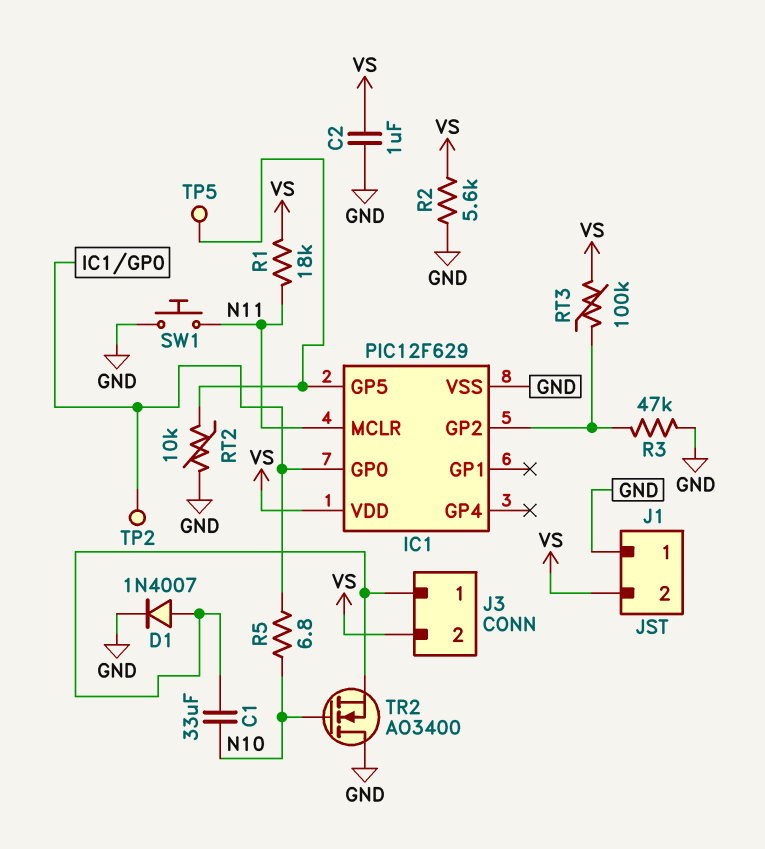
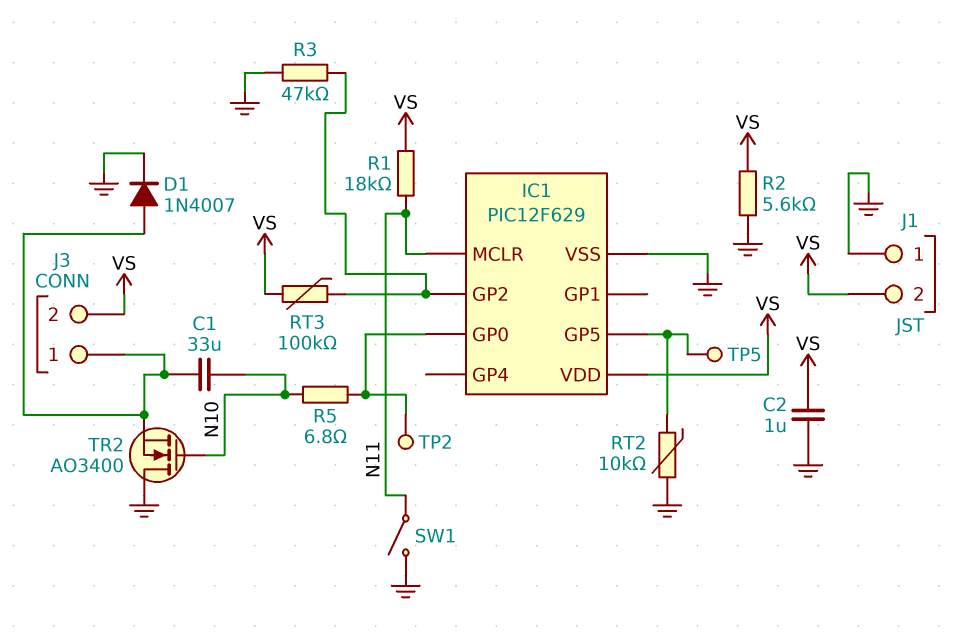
SW1: button (GND, N11) -> switch (GND, N11)

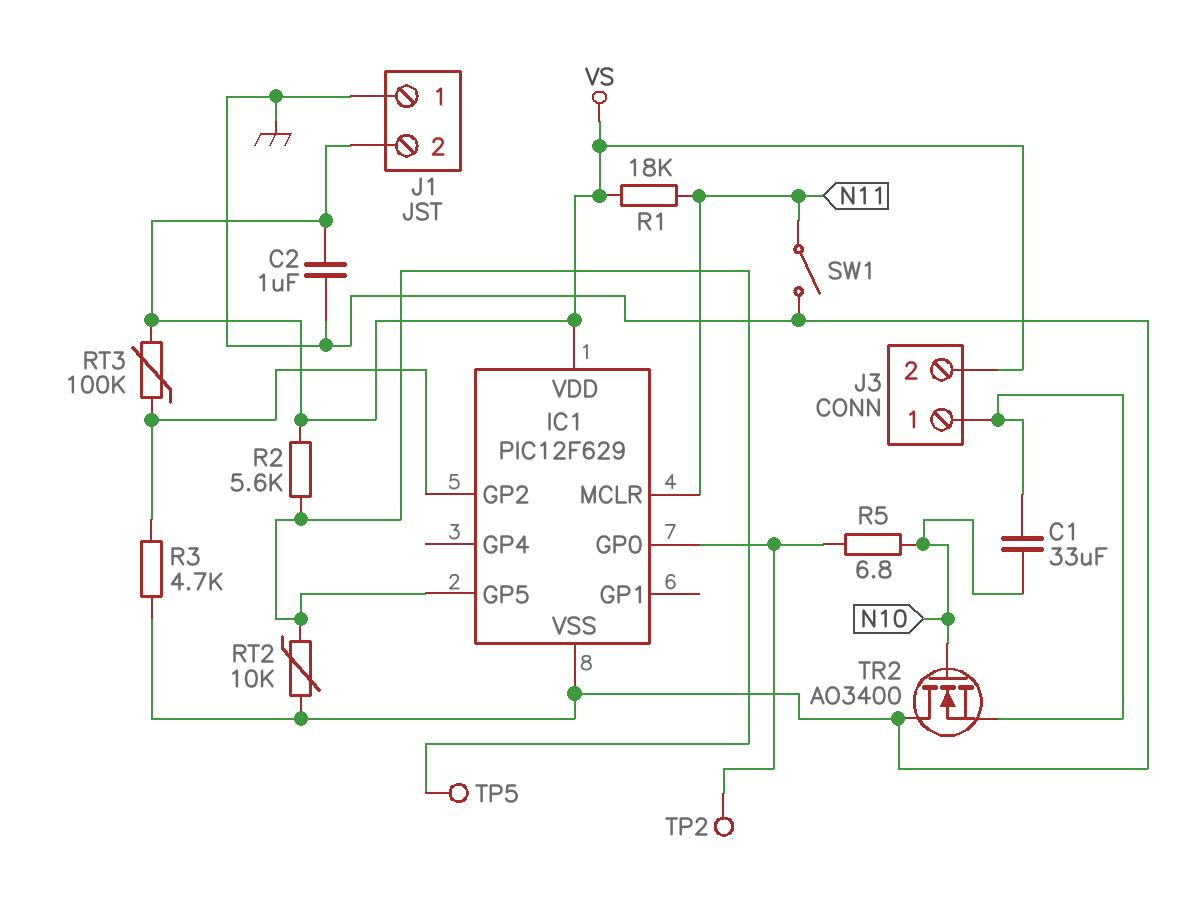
D1: diode 1N4007 (A J3/1, K GND) -> none
R2: 5.6k (GND, VS) -> 5.6k (IC1/GP5, VS)
R3: 47k (GND, IC1/GP2) -> 4.7k (GND, IC1/GP2)

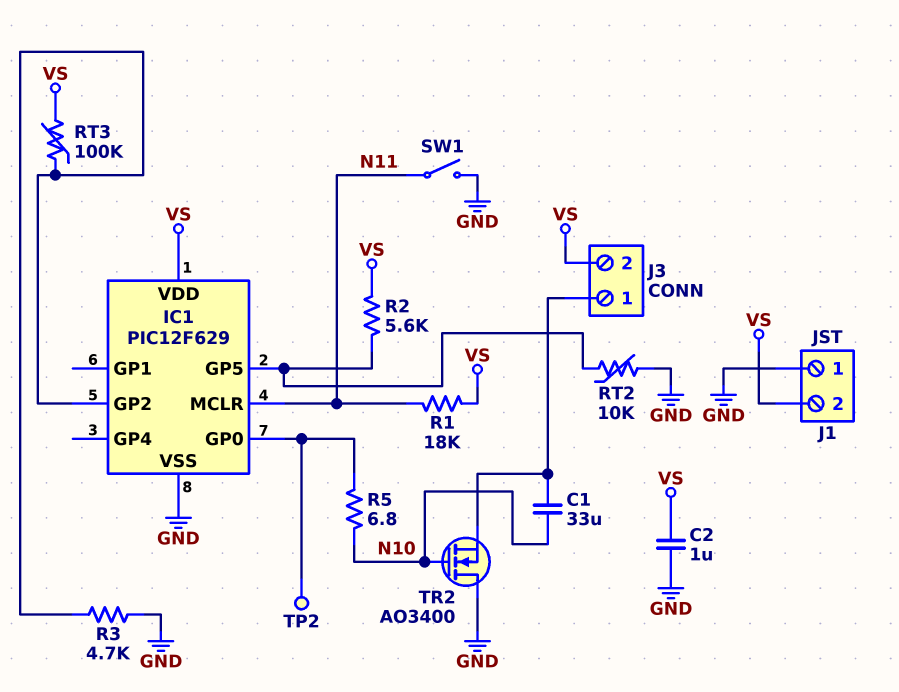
TP5: test point (IC1/GP5) -> none

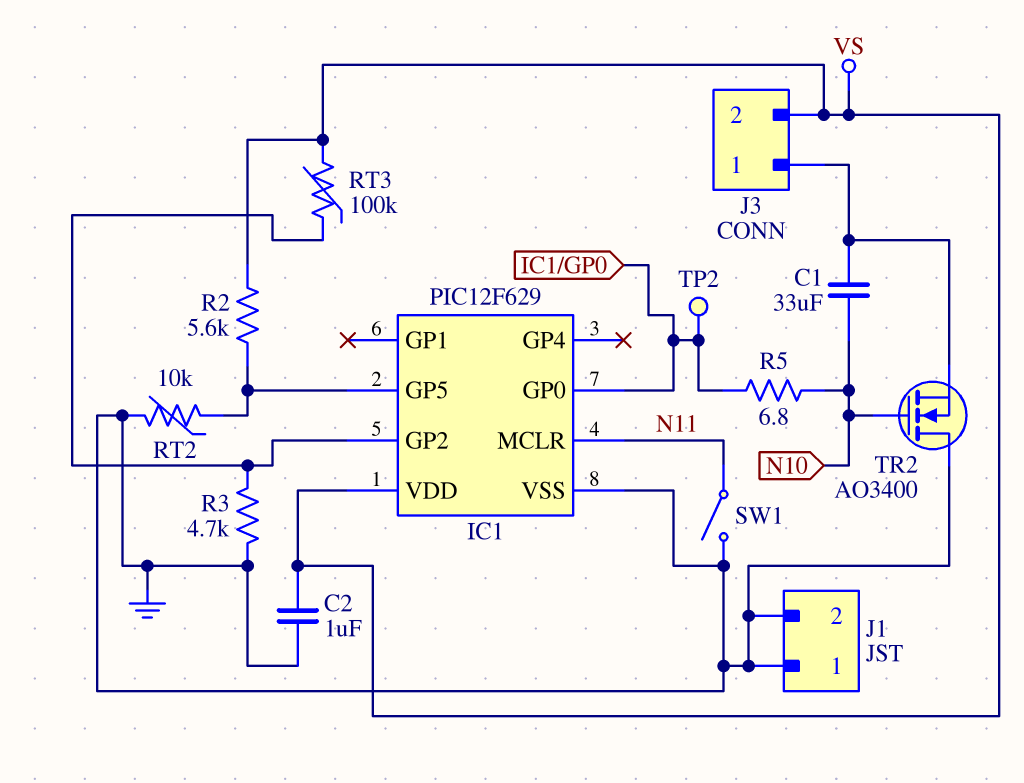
J1 pin 2: VS -> GND
R1: 18k (N11, VS) -> none

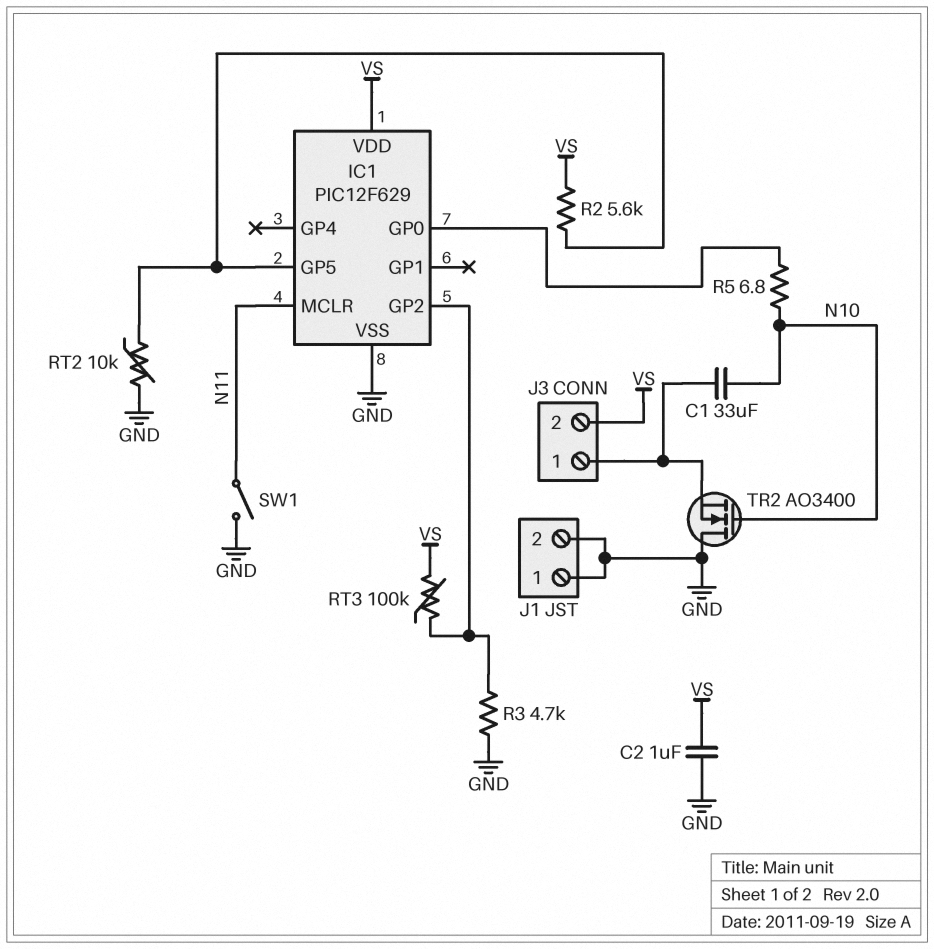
TP2: test point (IC1/GP0) -> none

